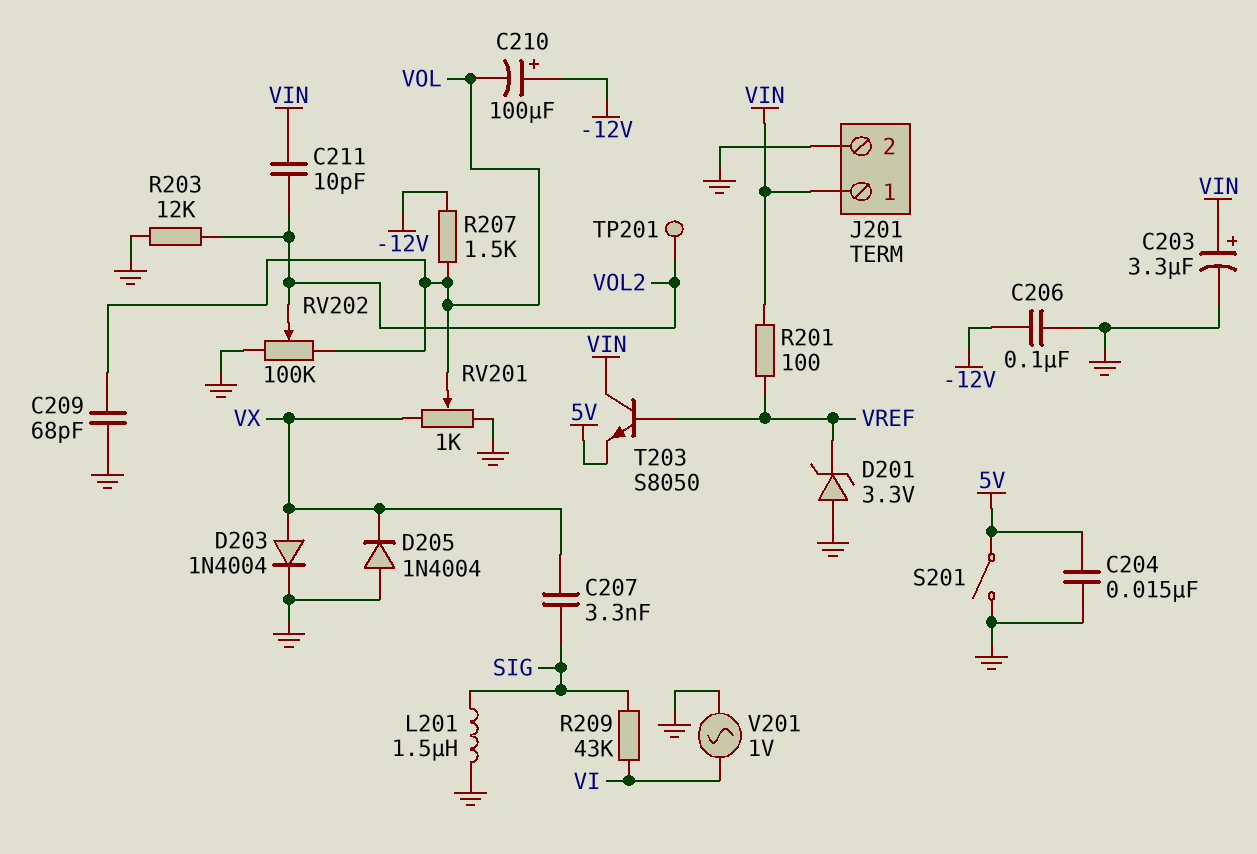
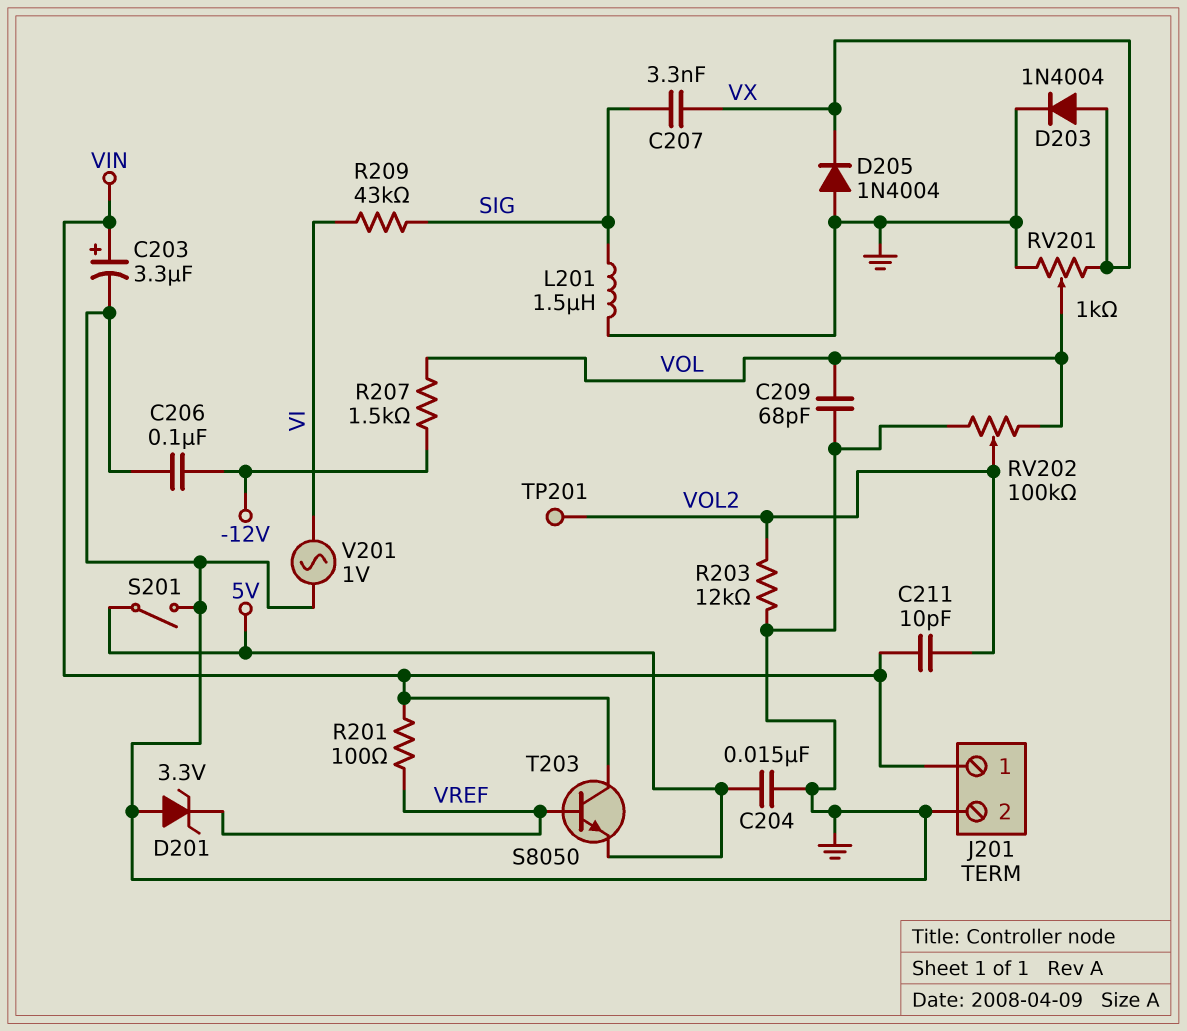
C210: 100uF (plus -12V, minus VOL) -> none

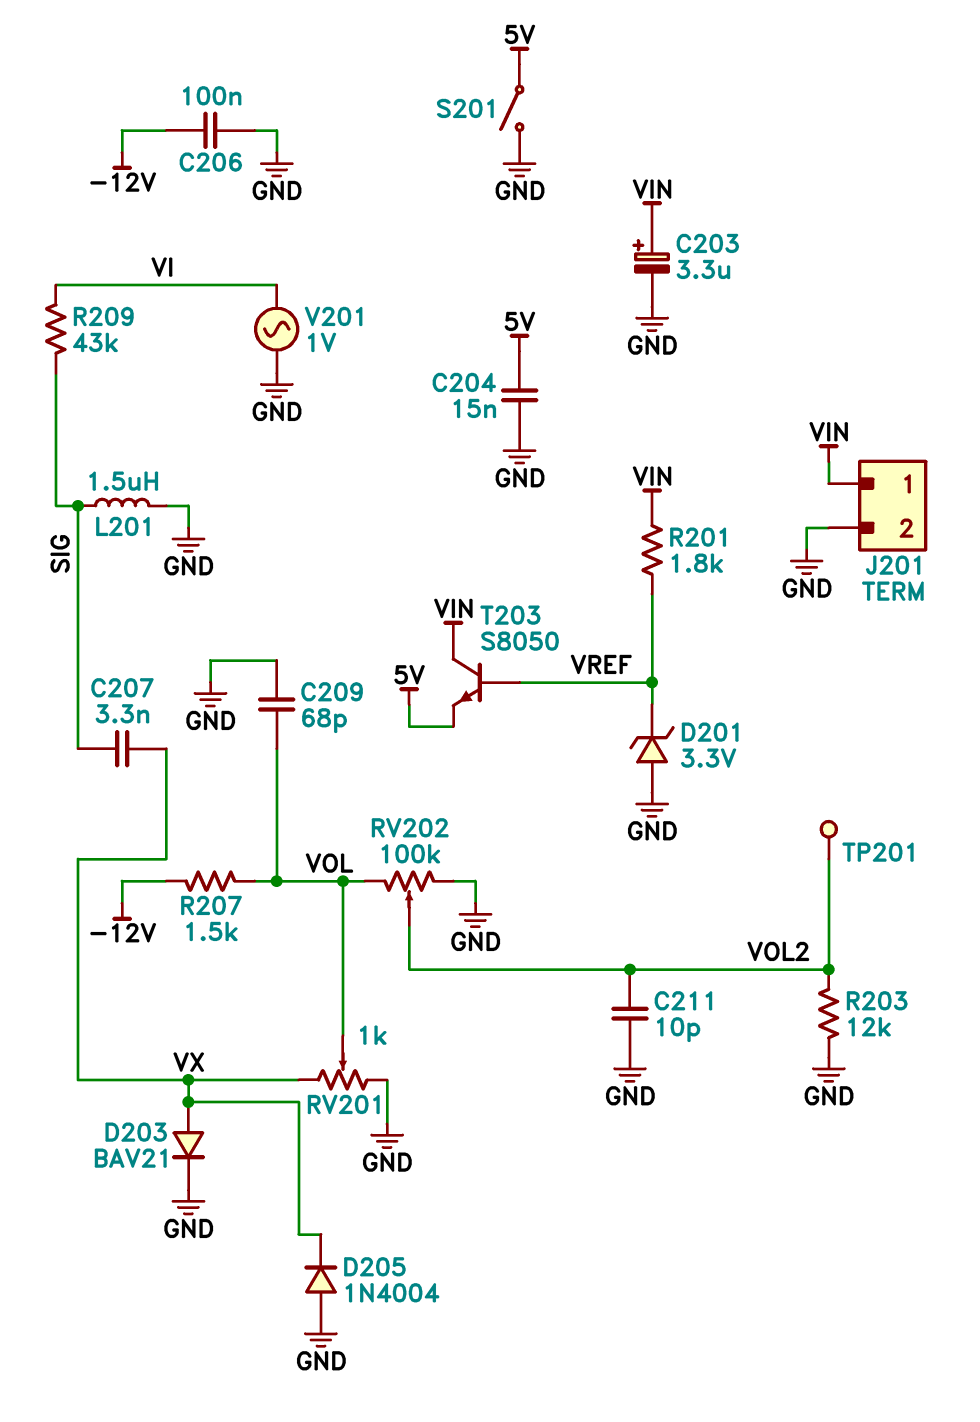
C211: 10pF (VIN, VOL2) -> 10pF (GND, VOL2)
D203: diode 1N4004 (A VX, K GND) -> diode BAV21 (A VX, K GND)
R201: 100 (VIN, VREF) -> 1.8k (VIN, VREF)

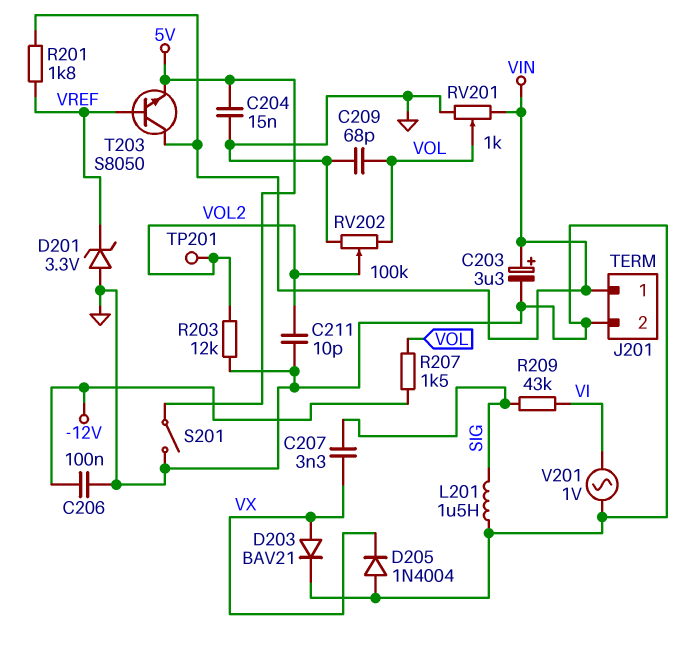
RV201: 1k (GND, VX, wiper VOL) -> 1k (GND, VIN, wiper VOL)

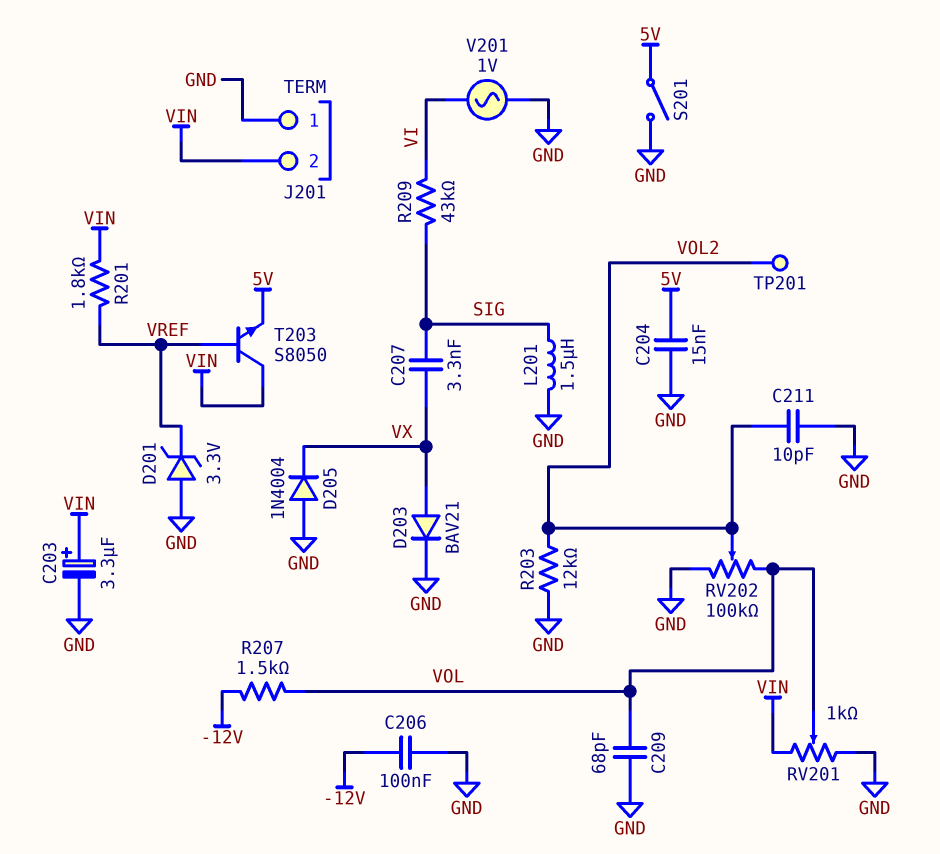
J201 pin 1: VIN -> GND
J201 pin 2: GND -> VIN

